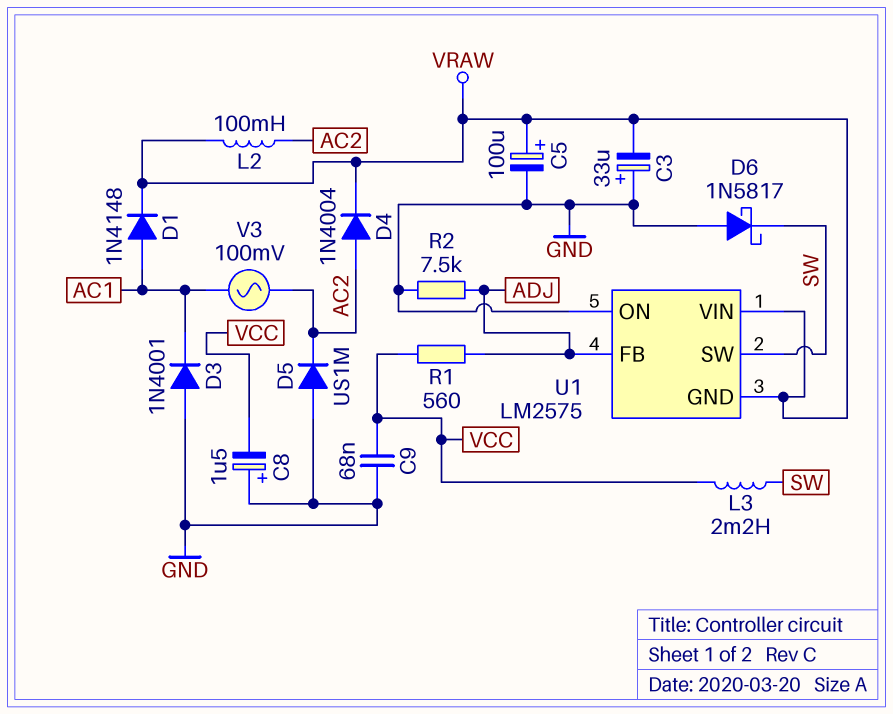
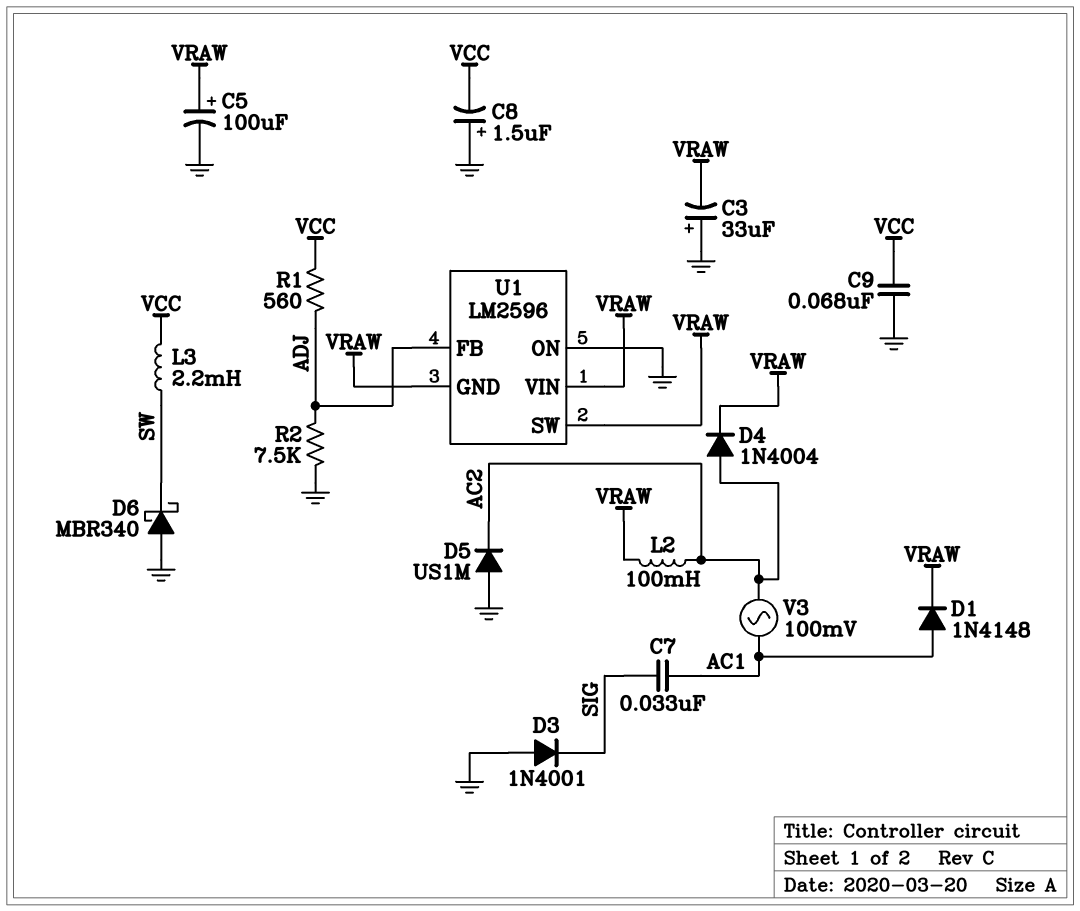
C7: none -> 33nF (AC1, SIG)
D3: diode 1N4001 (A GND, K AC1) -> diode 1N4001 (A GND, K SIG)
D6: schottky 1N5817 (A GND, K SW) -> schottky MBR340 (A GND, K SW)
U1: LM2575 -> LM2596
U1 pin SW: SW -> VRAW

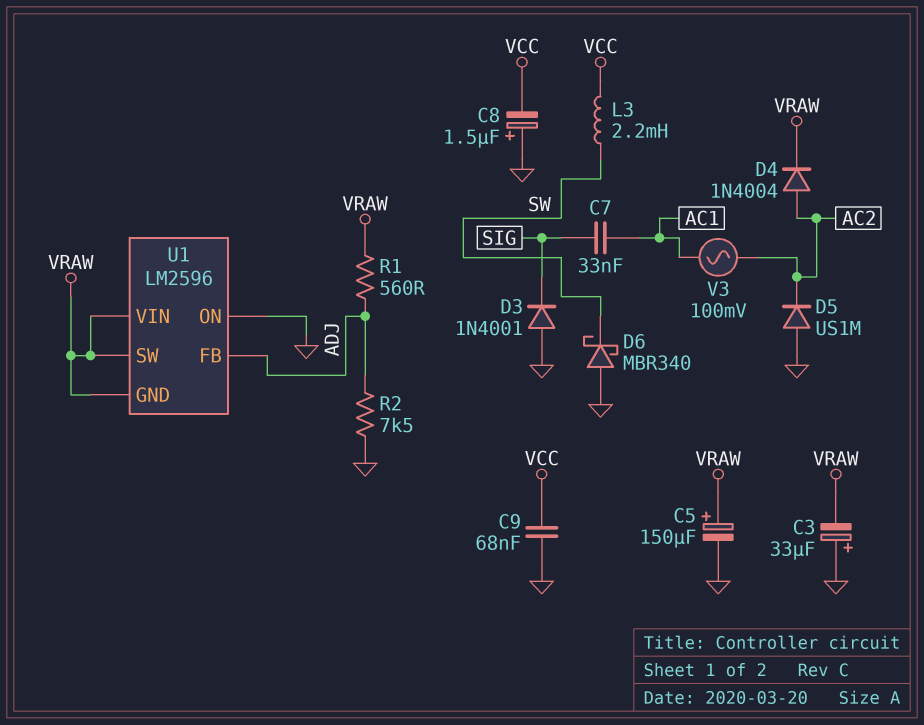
C5: 100uF (plus VRAW, minus GND) -> 150uF (plus VRAW, minus GND)
D1: diode 1N4148 (A AC1, K VRAW) -> none
L2: 100mH (AC2, VRAW) -> none
R1: 560 (ADJ, VCC) -> 560 (ADJ, VRAW)

